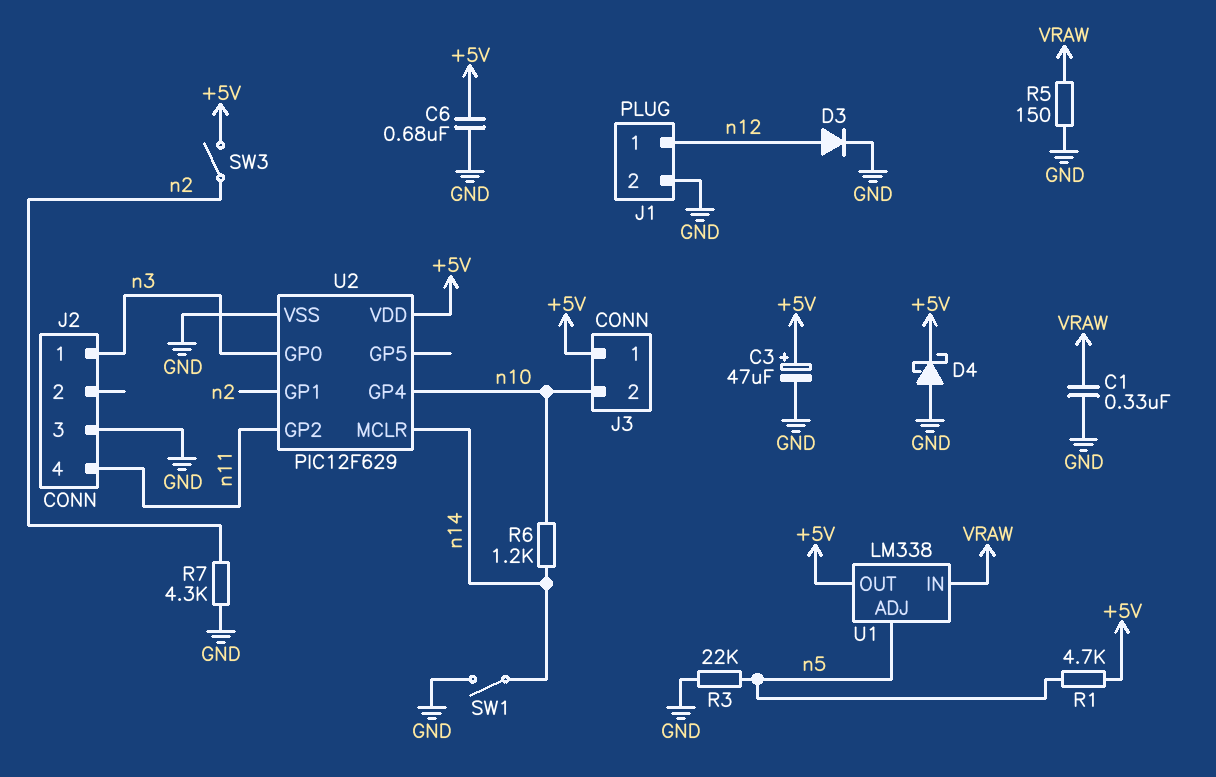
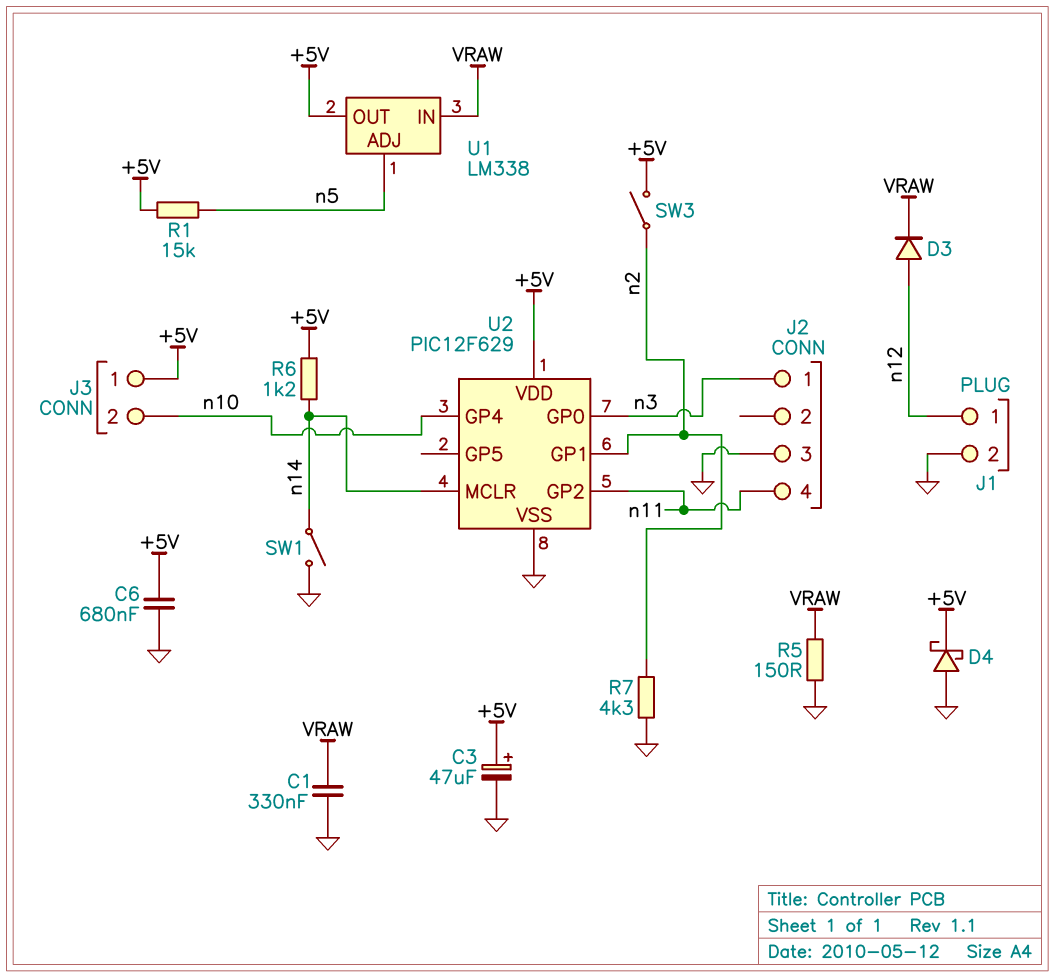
D3: diode (A n12, K GND) -> diode (A n12, K VRAW)
R1: 4.7k (+5V, n5) -> 15k (+5V, n5)
R3: 22k (GND, n5) -> none
R6: 1.2k (n10, n14) -> 1.2k (+5V, n14)

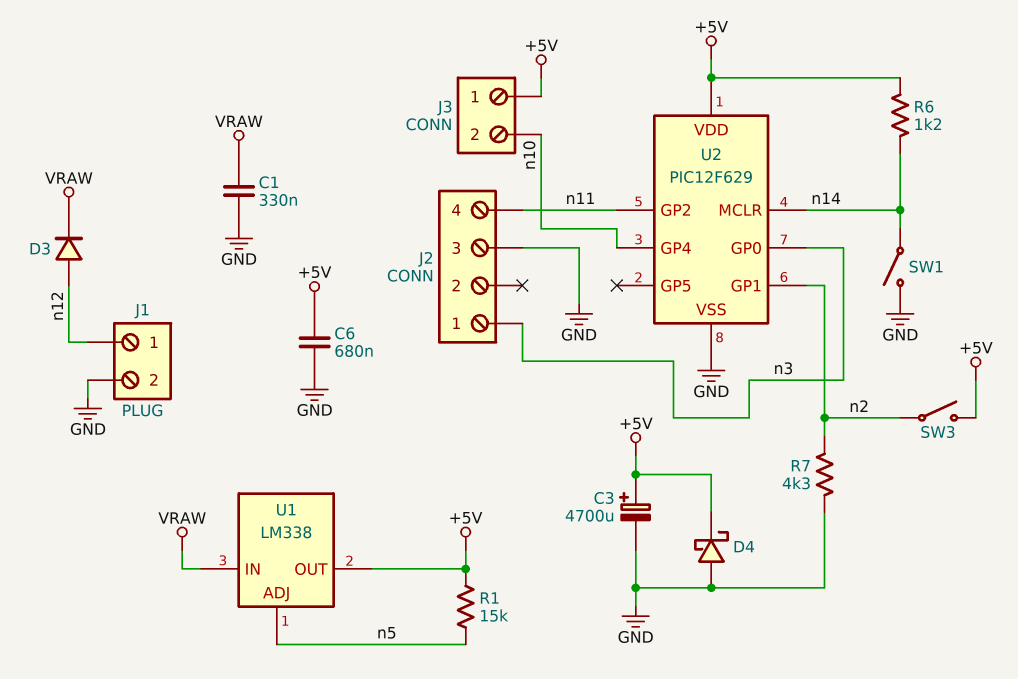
C3: 47uF (plus +5V, minus GND) -> 4700uF (plus +5V, minus GND)
R5: 150 (GND, VRAW) -> none

